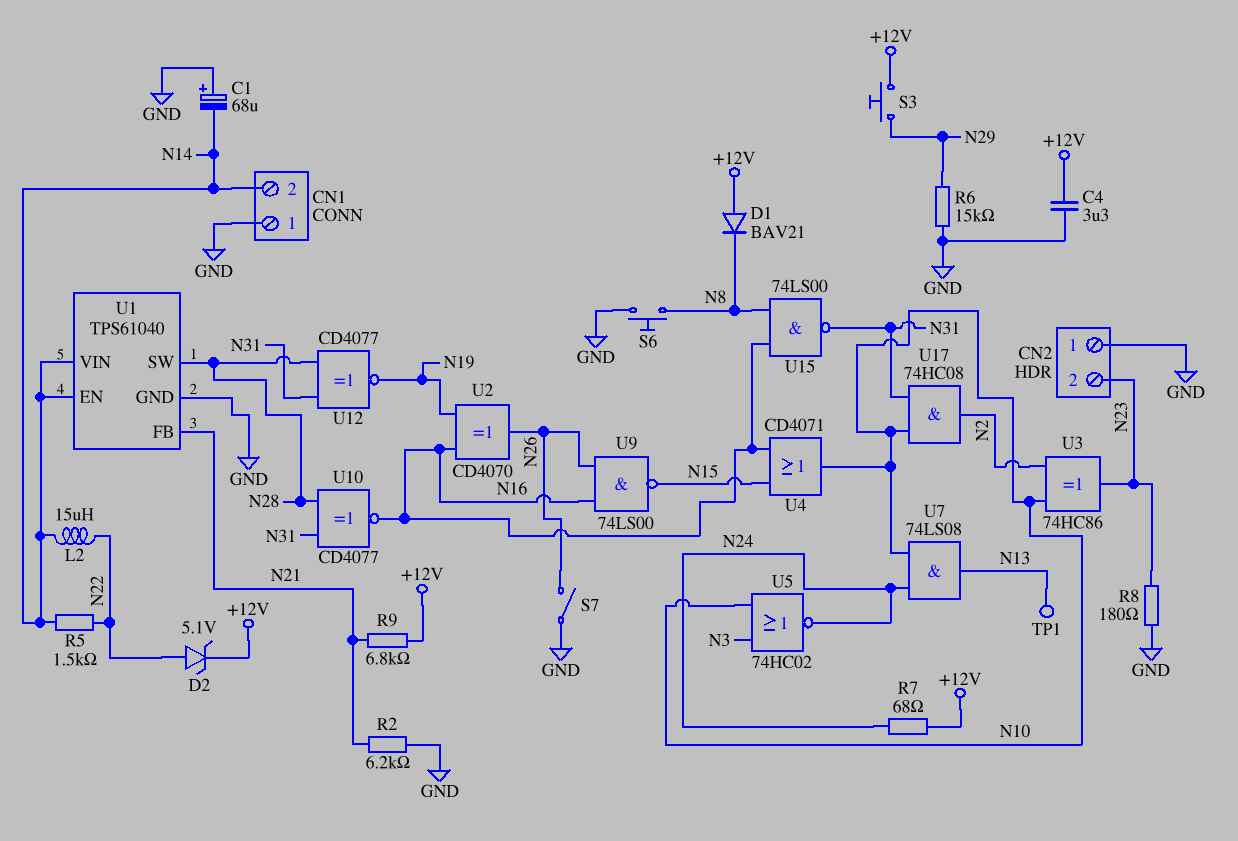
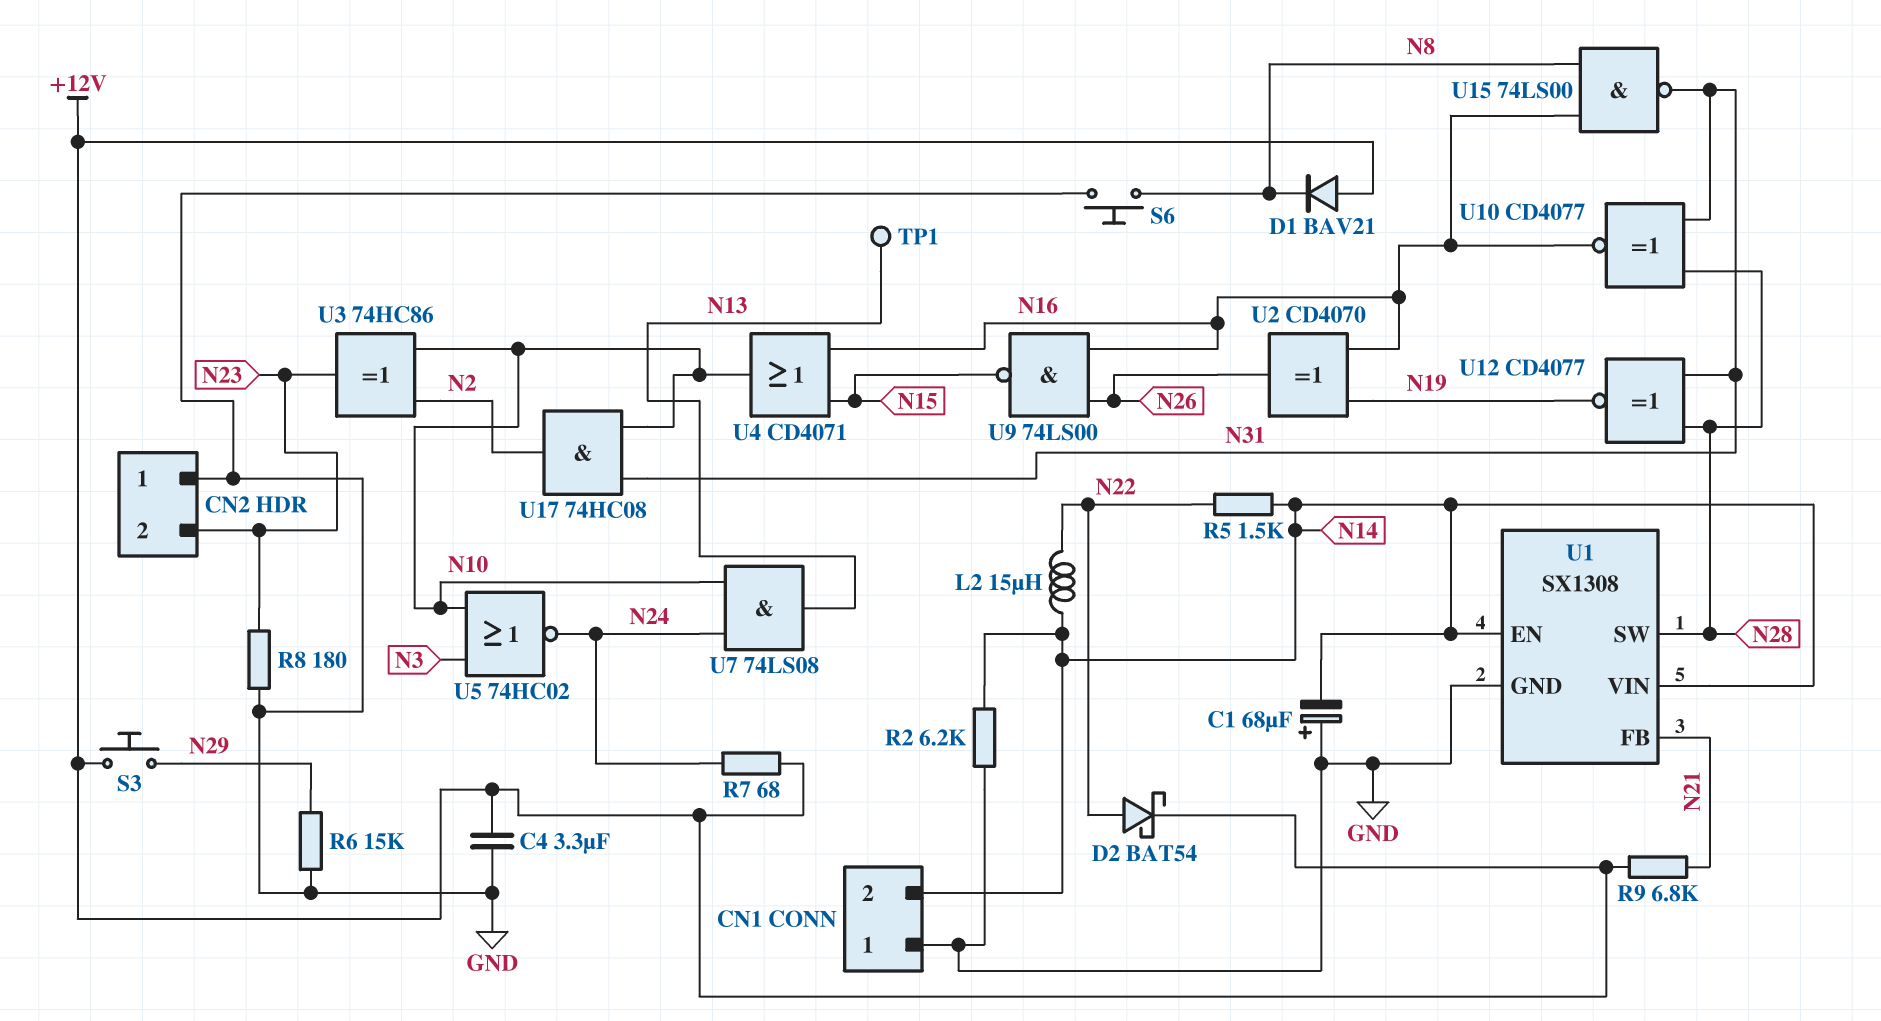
D2: zener 5.1V (A N22, K +12V) -> schottky BAT54 (A N22, K +12V)
R2: 6.2k (GND, N21) -> 6.2k (GND, N14)
S7: switch (GND, N26) -> none
U1: TPS61040 -> SX1308

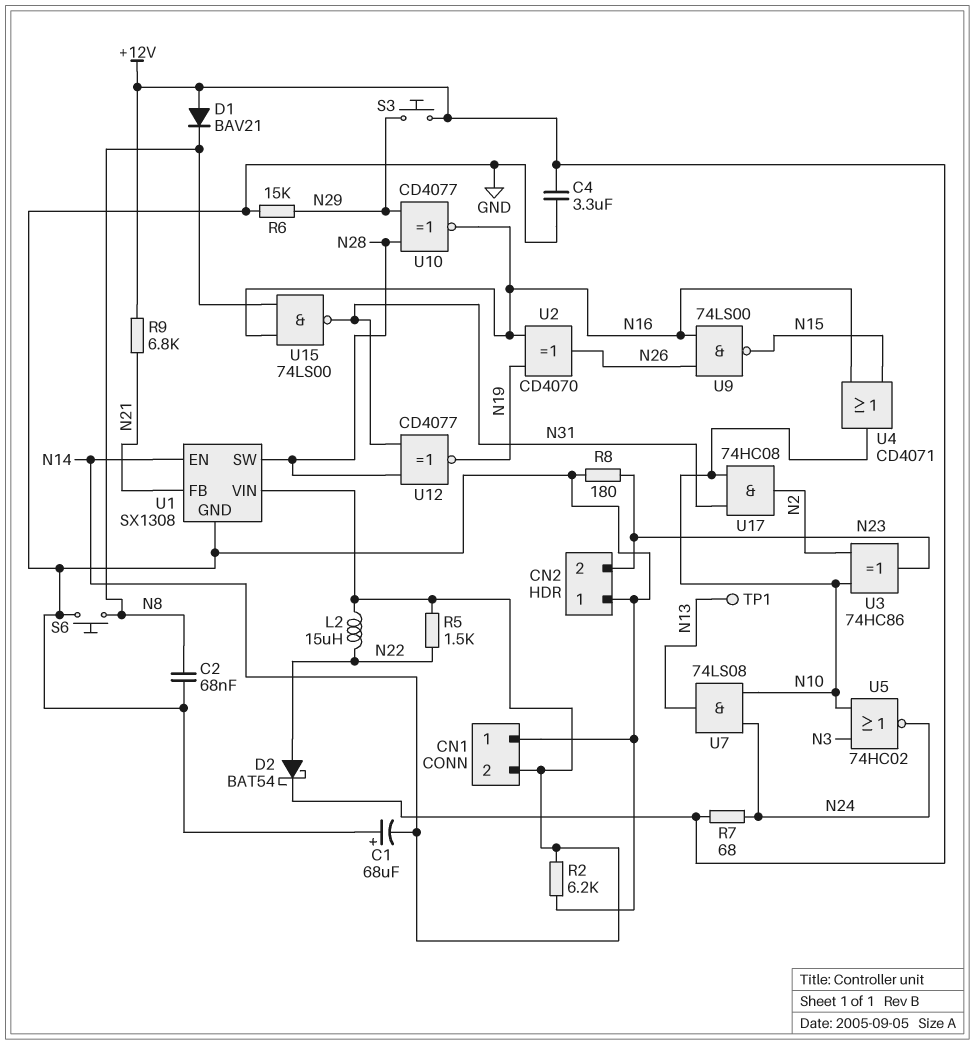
C2: none -> 68nF (GND, N8)
U10: XNOR CD4077 (in N28, in N31, out N16) -> XNOR CD4077 (in N28, in N29, out N16)

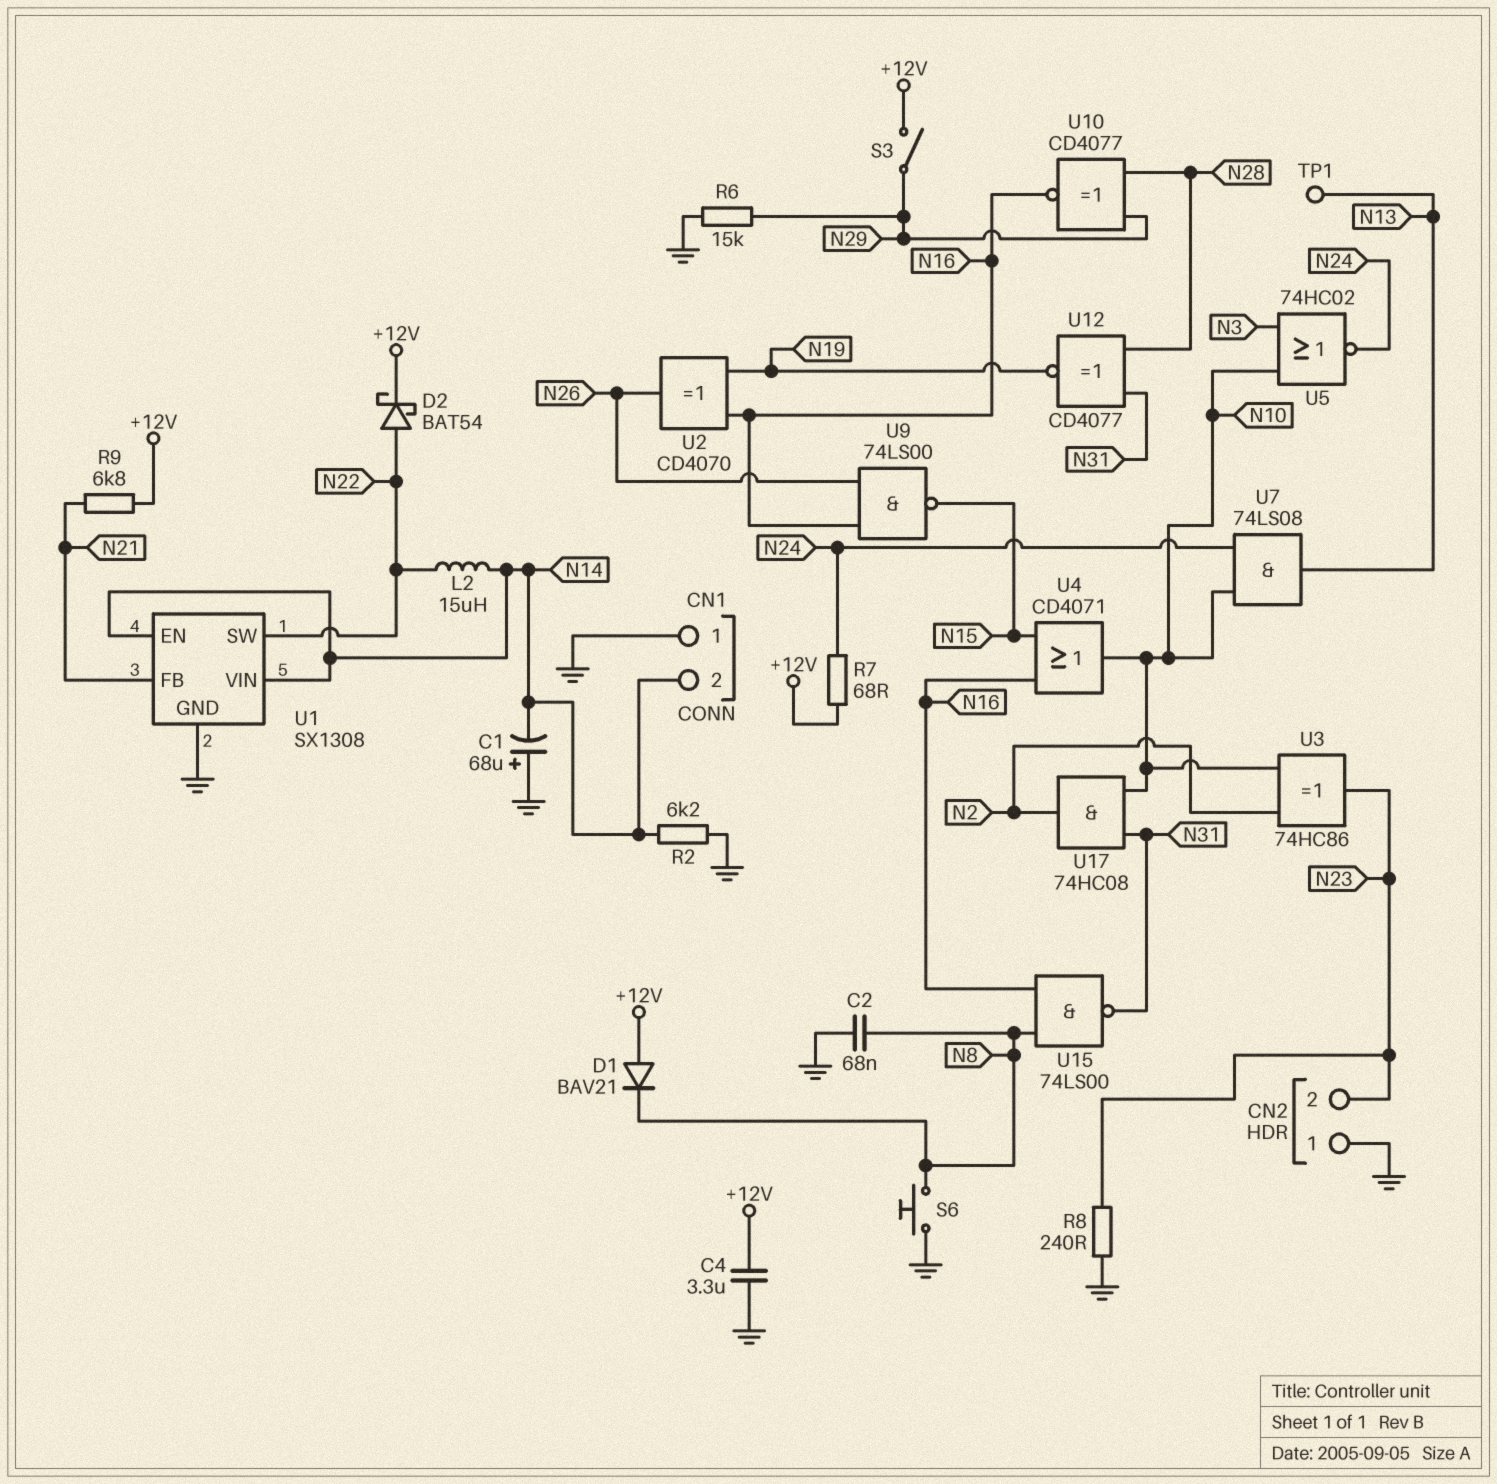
R5: 1.5k (N14, N22) -> none
R8: 180 (GND, N23) -> 240 (GND, N23)
S3: button (+12V, N29) -> switch (+12V, N29)
U1 pin SW: N28 -> N22

